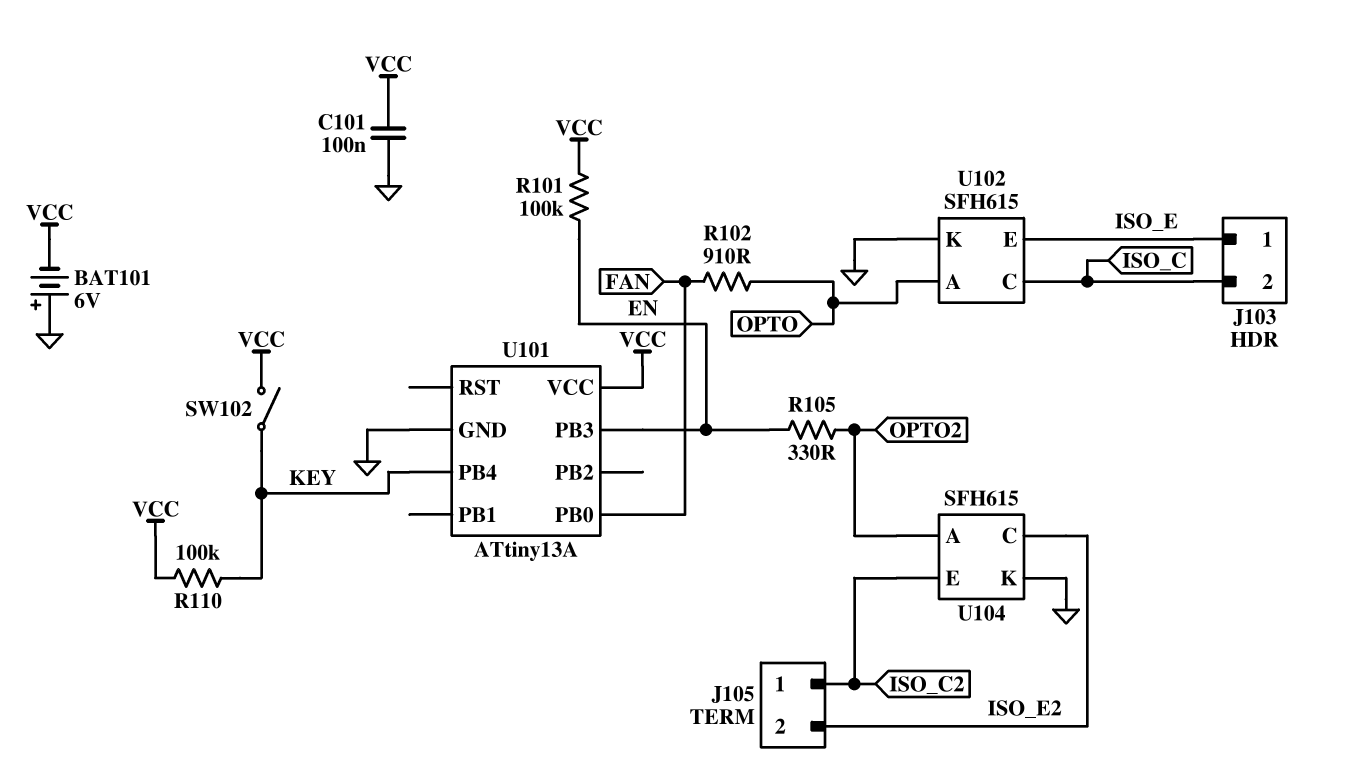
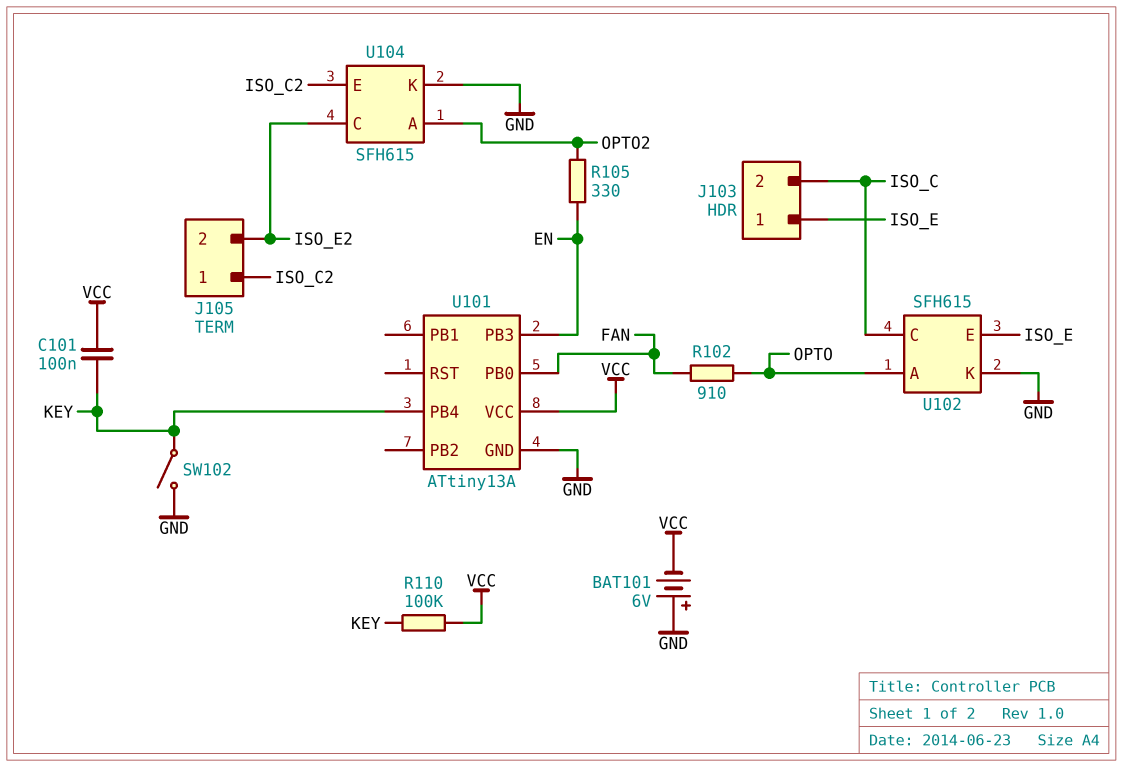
C101: 100nF (GND, VCC) -> 100nF (KEY, VCC)
R101: 100k (EN, VCC) -> none
SW102: switch (KEY, VCC) -> switch (GND, KEY)

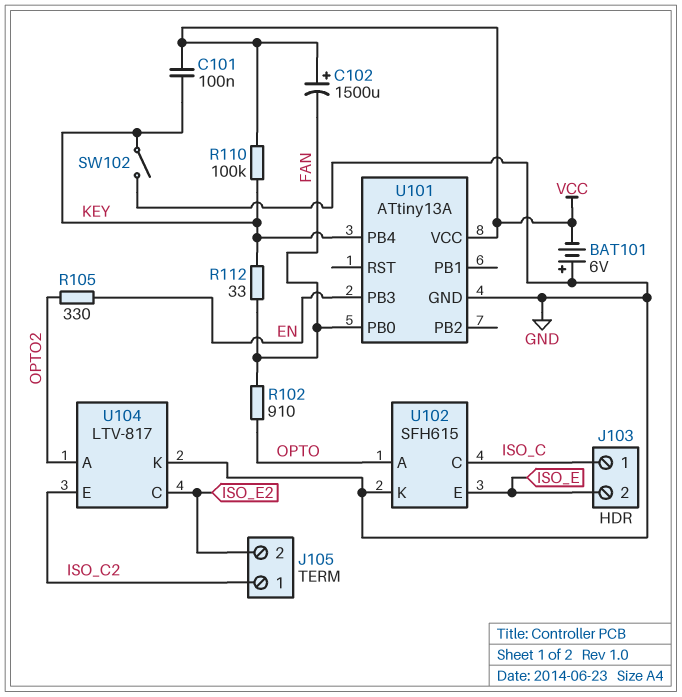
C102: none -> 1500uF (plus VCC, minus FAN)
J103 pin 1: ISO_E -> ISO_C
J103 pin 2: ISO_C -> ISO_E
R112: none -> 33 (FAN, KEY)
U104: SFH615 -> LTV-817

